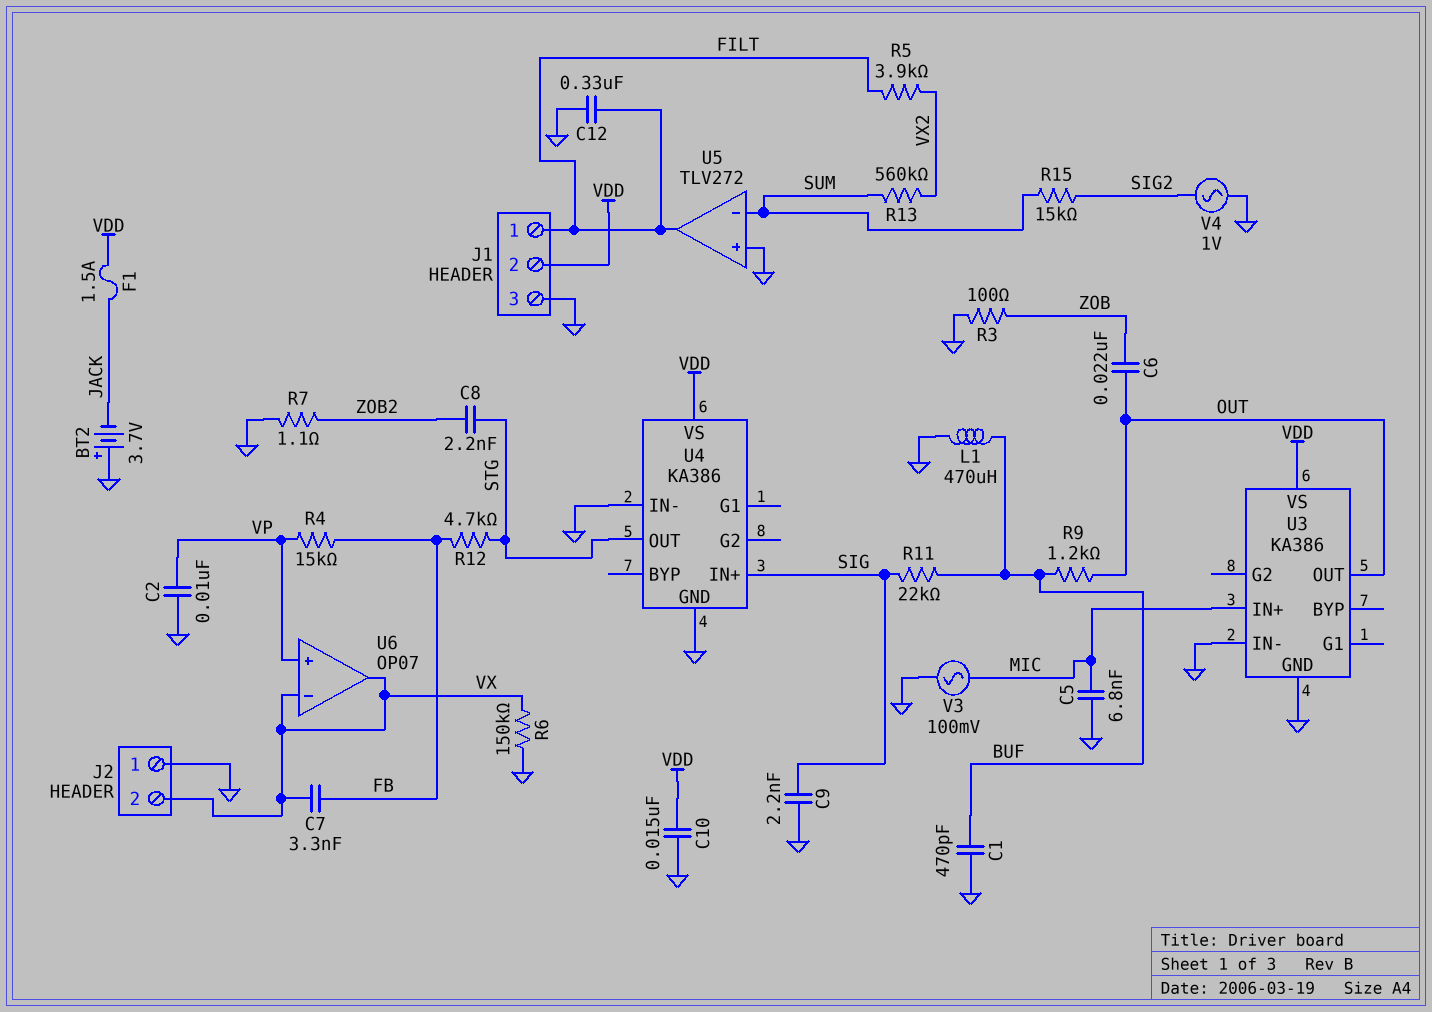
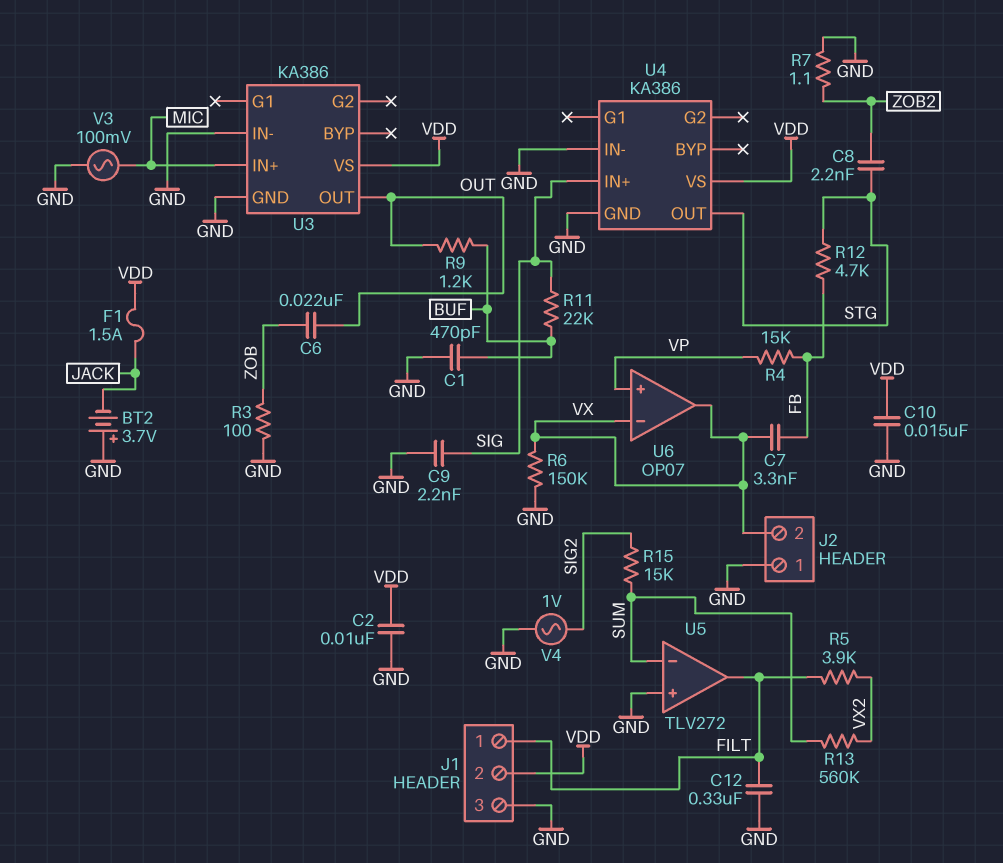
C2: 10nF (GND, VP) -> 10nF (GND, VDD)
C5: 6.8nF (GND, MIC) -> none
L1: 470uH (BUF, GND) -> none

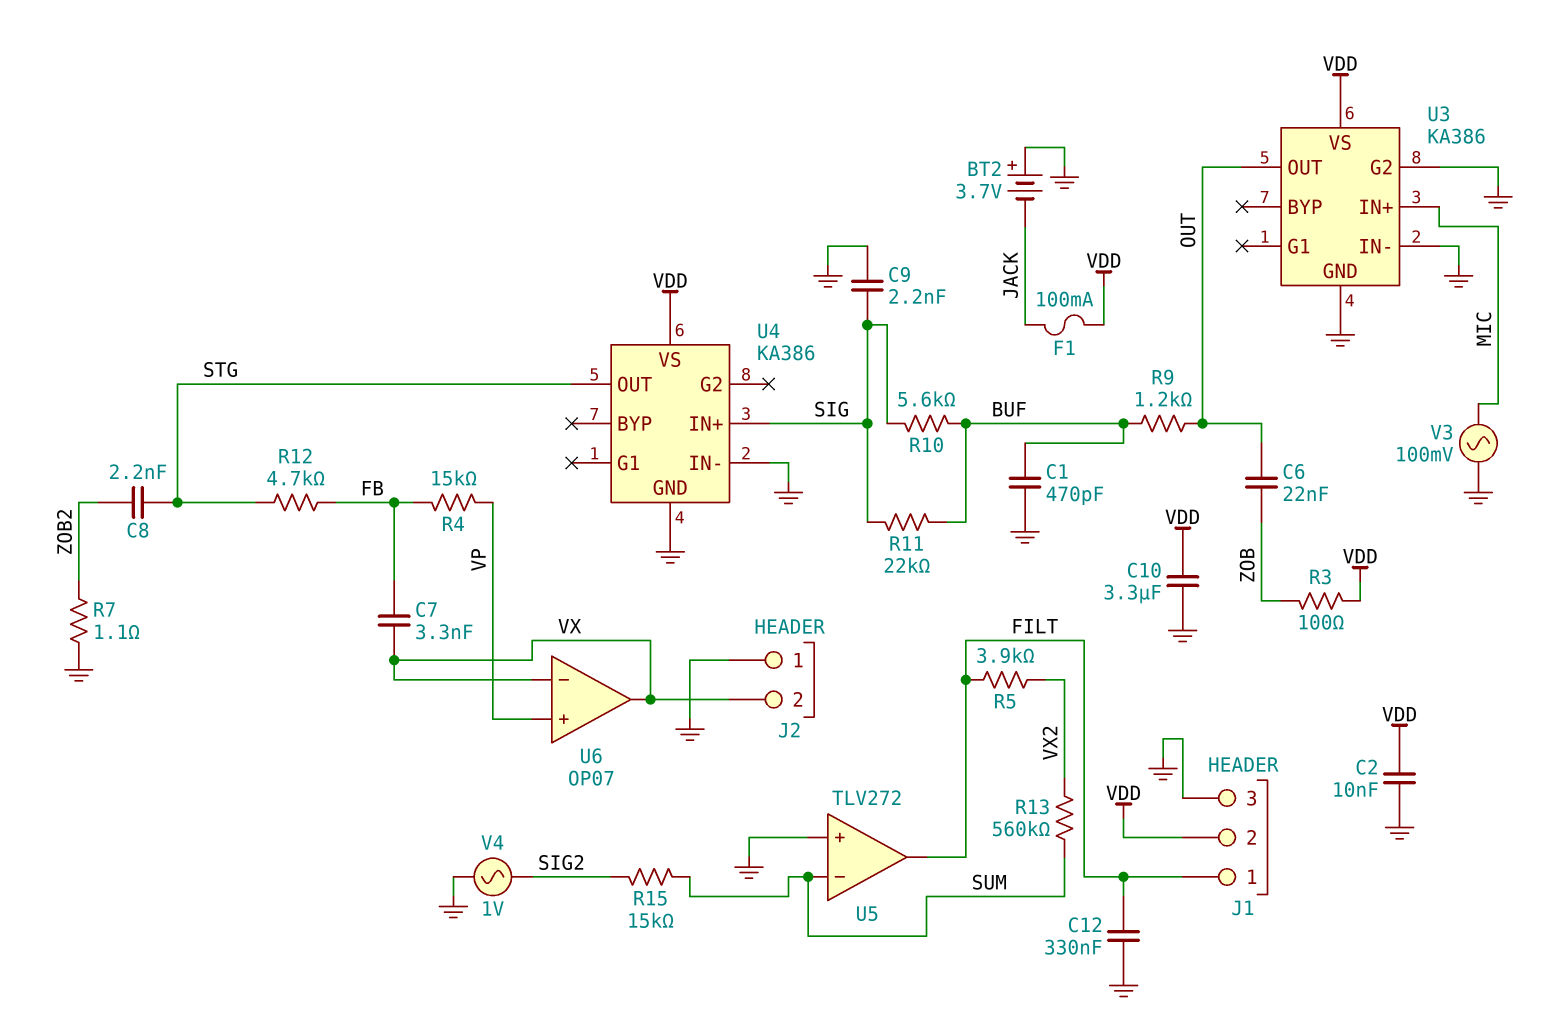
C10: 15nF (GND, VDD) -> 3.3uF (GND, VDD)
F1: 1.5A (JACK, VDD) -> 100mA (JACK, VDD)
R3: 100 (GND, ZOB) -> 100 (VDD, ZOB)
R6: 150k (GND, VX) -> none
R10: none -> 5.6k (BUF, SIG)
U3 pin G2: none -> GND

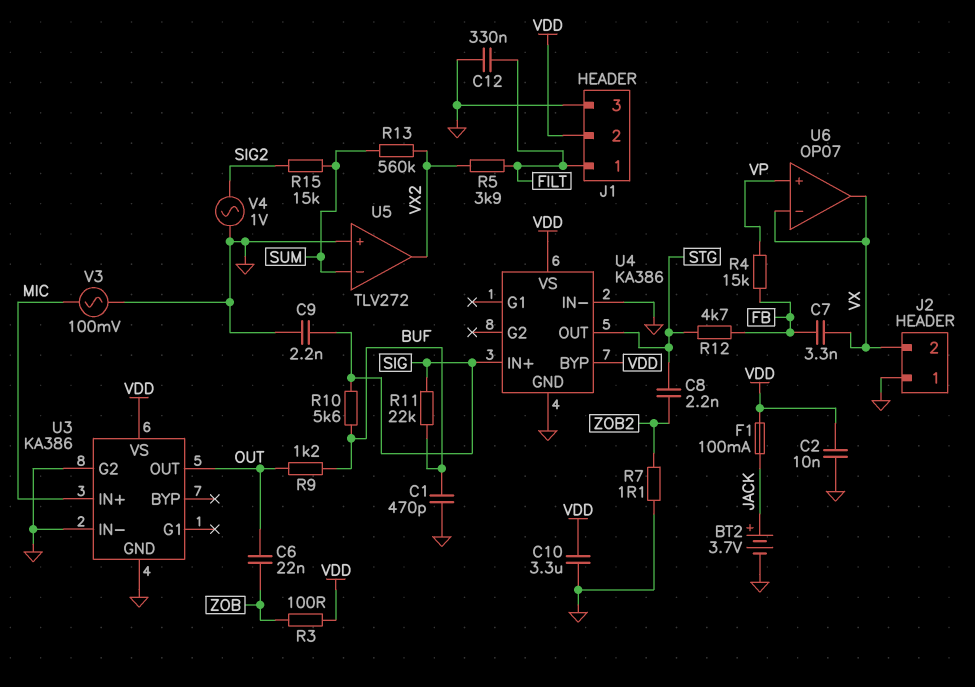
BT2: 3.7V (plus GND, minus JACK) -> 3.7V (plus JACK, minus GND)
U4 pin BYP: none -> VDD
U5 pin out: FILT -> VX2

